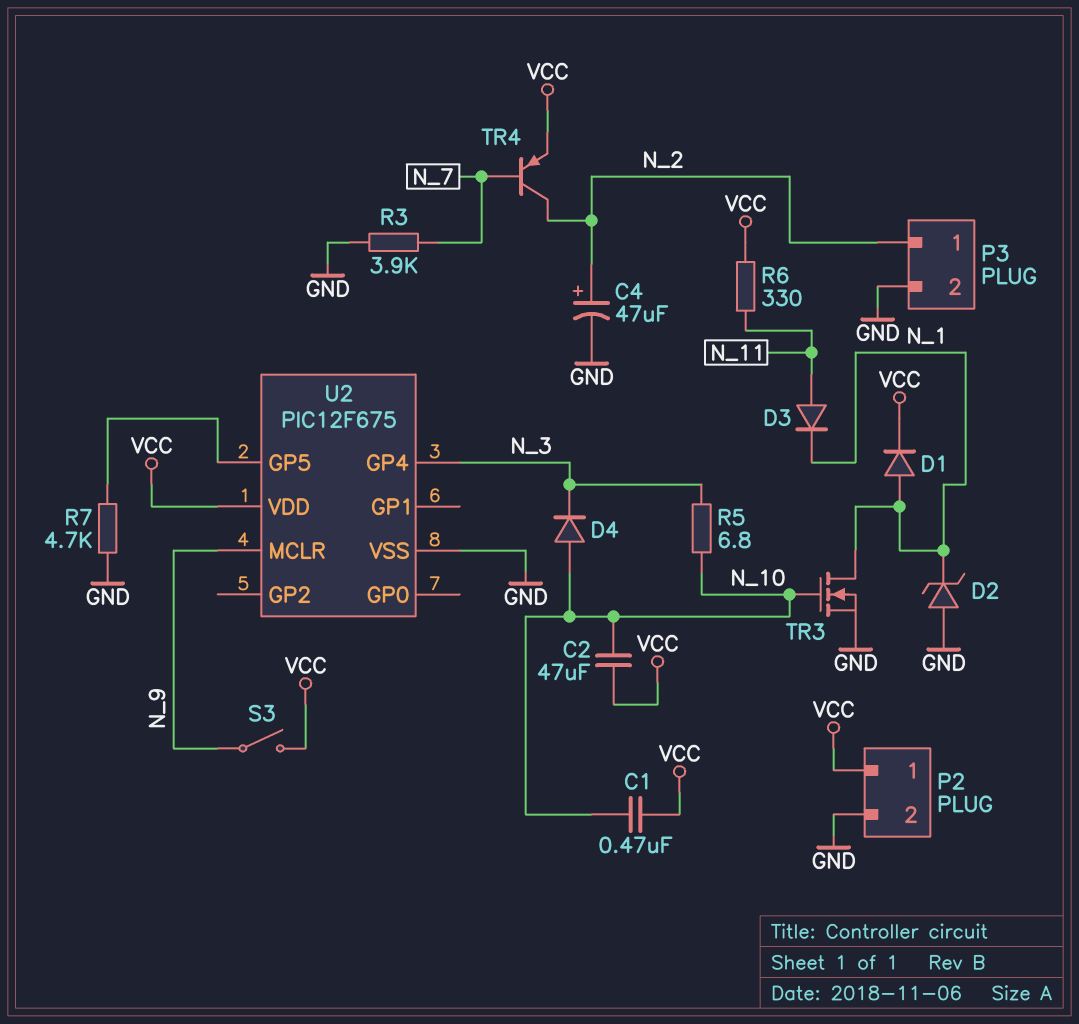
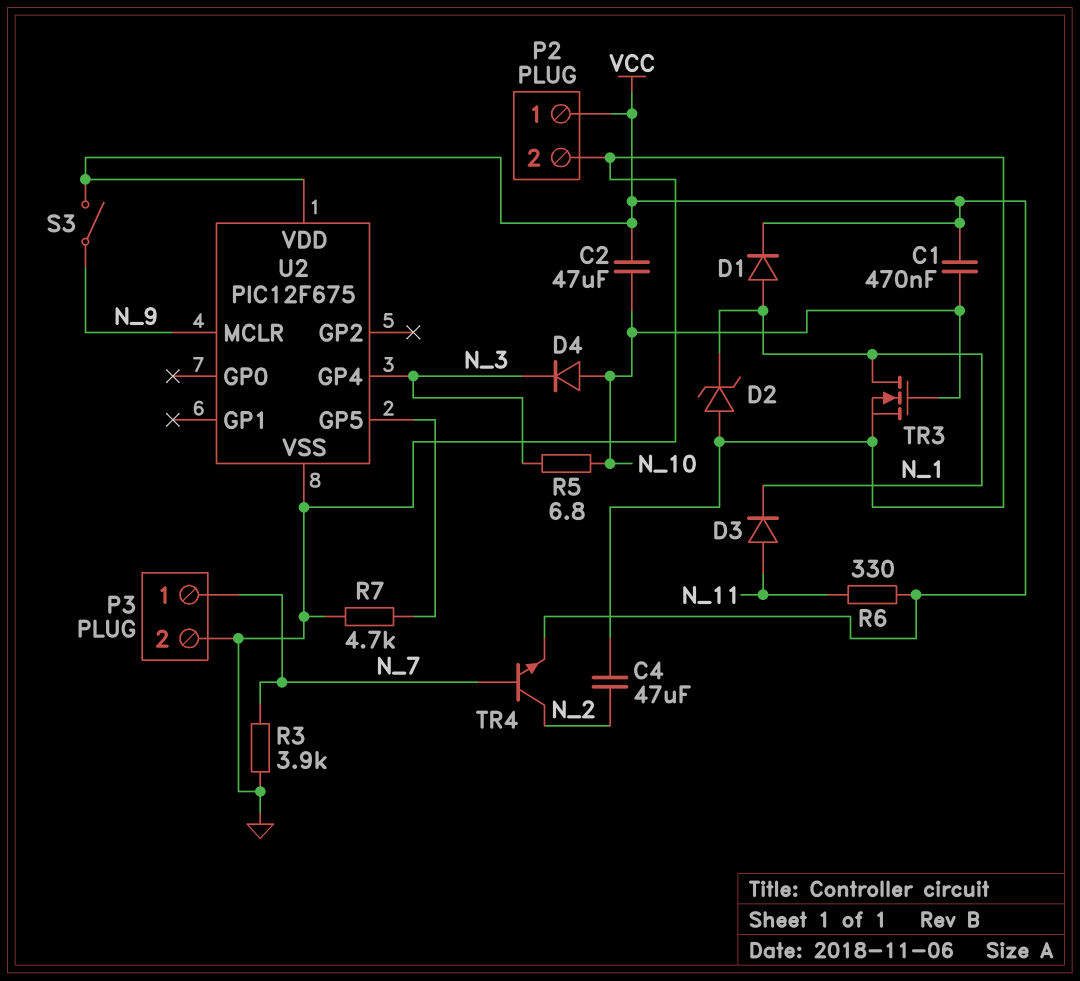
C4: 47uF (plus N_2, minus GND) -> 47uF (GND, N_2)
P3 pin 1: N_2 -> N_7
TR4: PNP (B N_7, C N_2, E VCC) -> NPN (B N_7, C N_2, E VCC)

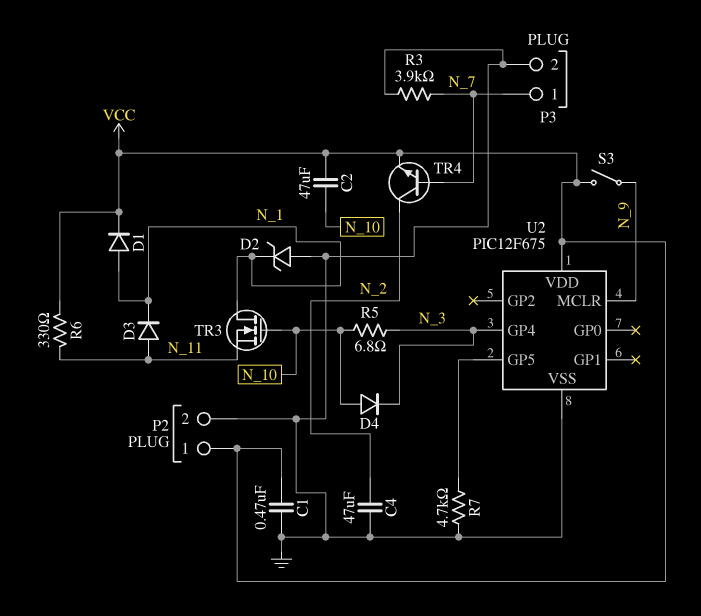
C1: 470nF (N_10, VCC) -> 470nF (GND, VCC)
TR3: NMOS (G N_10, D N_1, S GND) -> NMOS (G N_10, D N_1, S N_11)

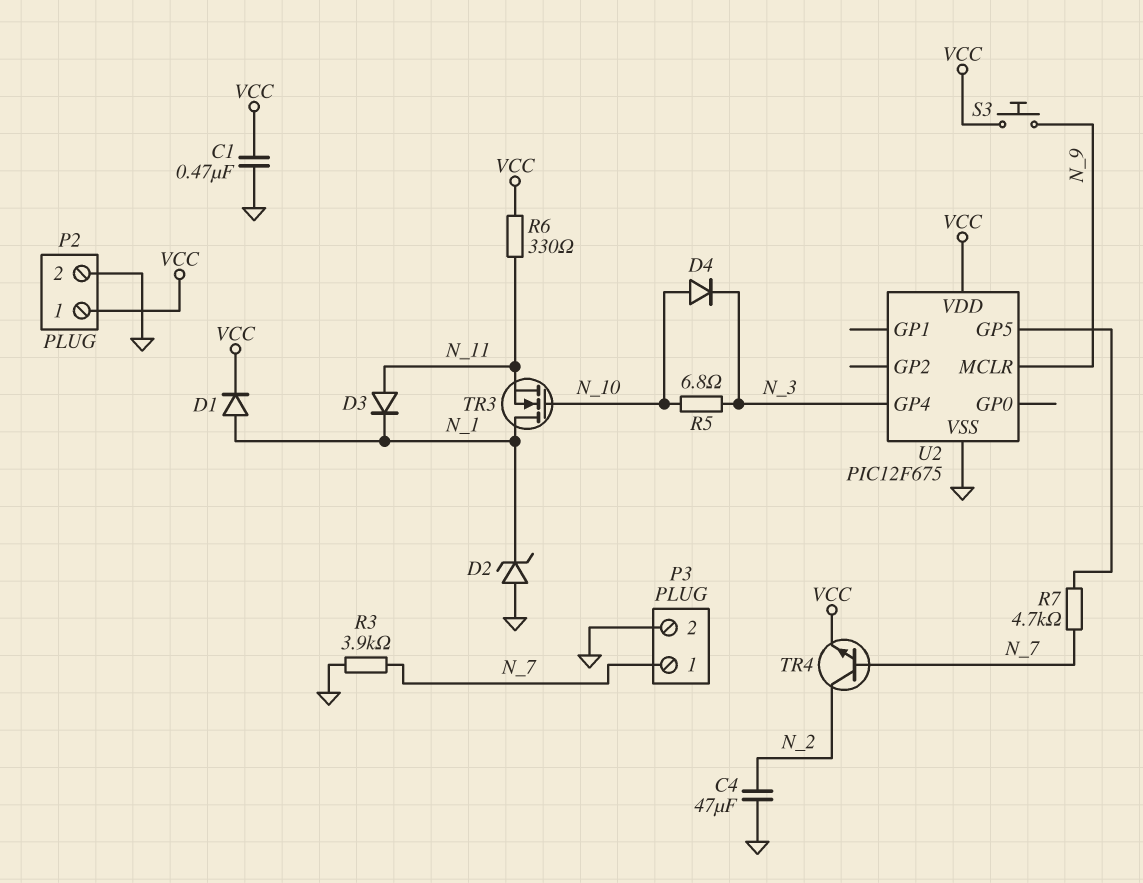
C2: 47uF (N_10, VCC) -> none
R7: 4.7k (GND, U2/GP5) -> 4.7k (N_7, U2/GP5)
S3: switch (N_9, VCC) -> button (N_9, VCC)

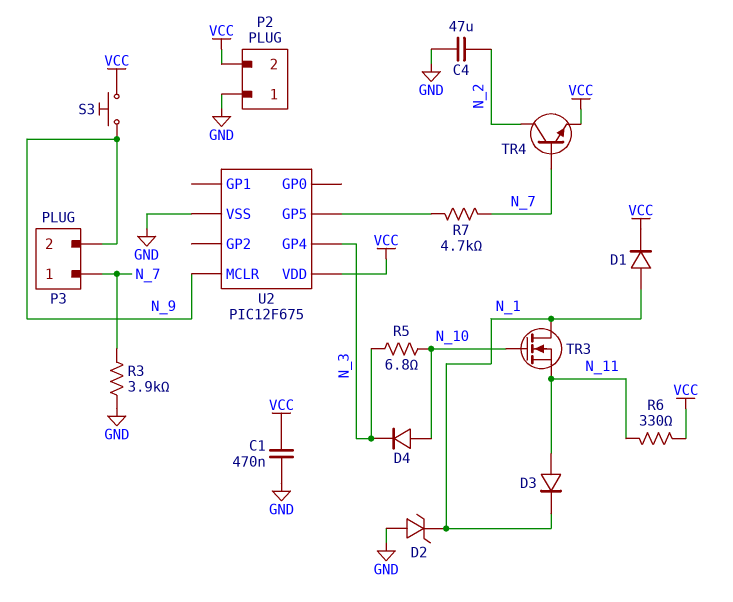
P2 pin 1: VCC -> GND
P2 pin 2: GND -> VCC
P3 pin 2: GND -> N_9

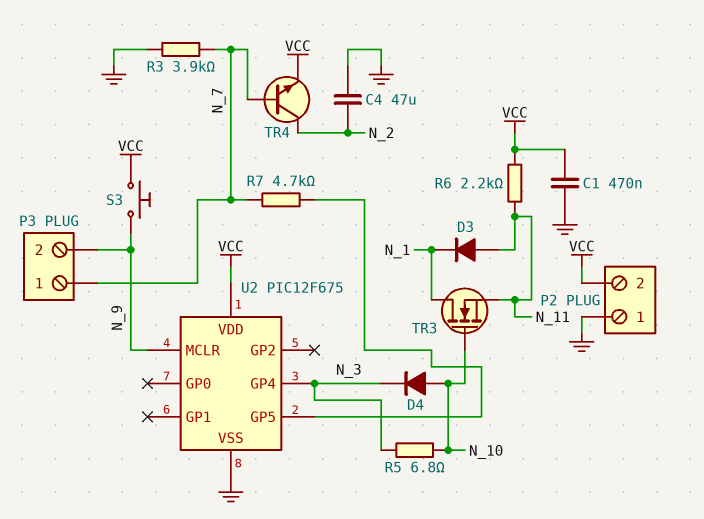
D1: diode (A N_1, K VCC) -> none
D2: zener (A GND, K N_1) -> none
R6: 330 (N_11, VCC) -> 2.2k (N_11, VCC)

